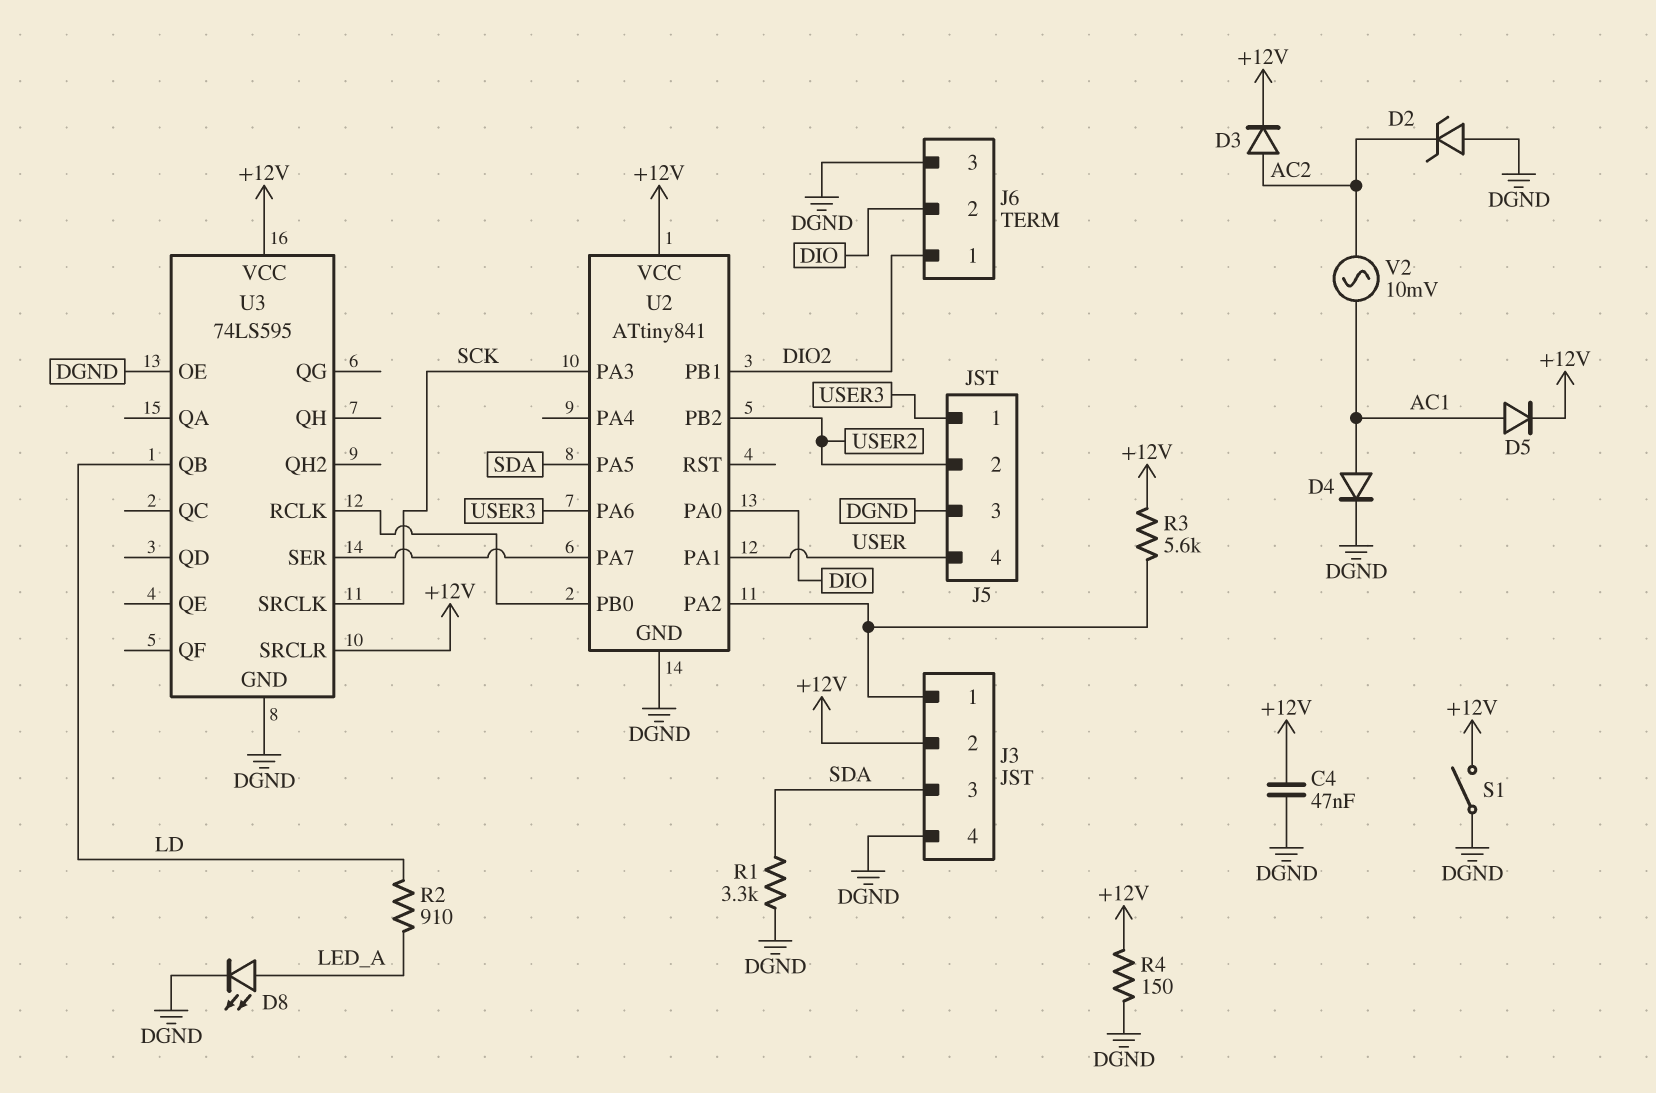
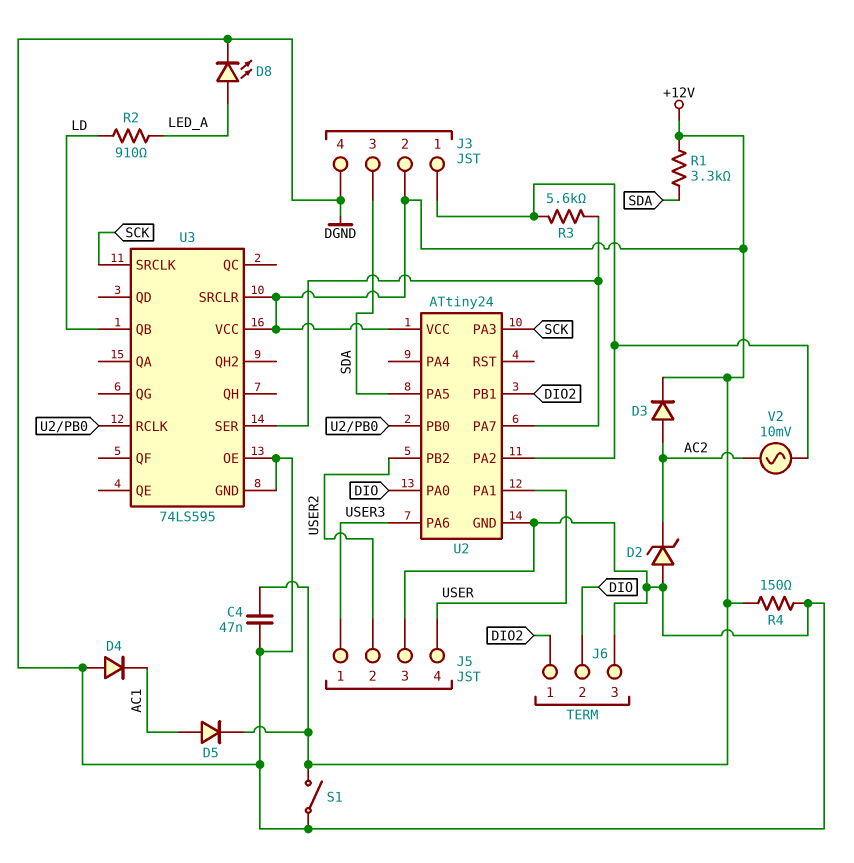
D4: diode (A AC1, K DGND) -> diode (A DGND, K AC1)
R1: 3.3k (DGND, SDA) -> 3.3k (+12V, SDA)
R3: 5.6k (+12V, J3/1) -> 5.6k (J3/1, U2/PA7)
U2: ATtiny841 -> ATtiny24
V2: AC 10mV (AC1, AC2) -> AC 10mV (AC2, J3/1)

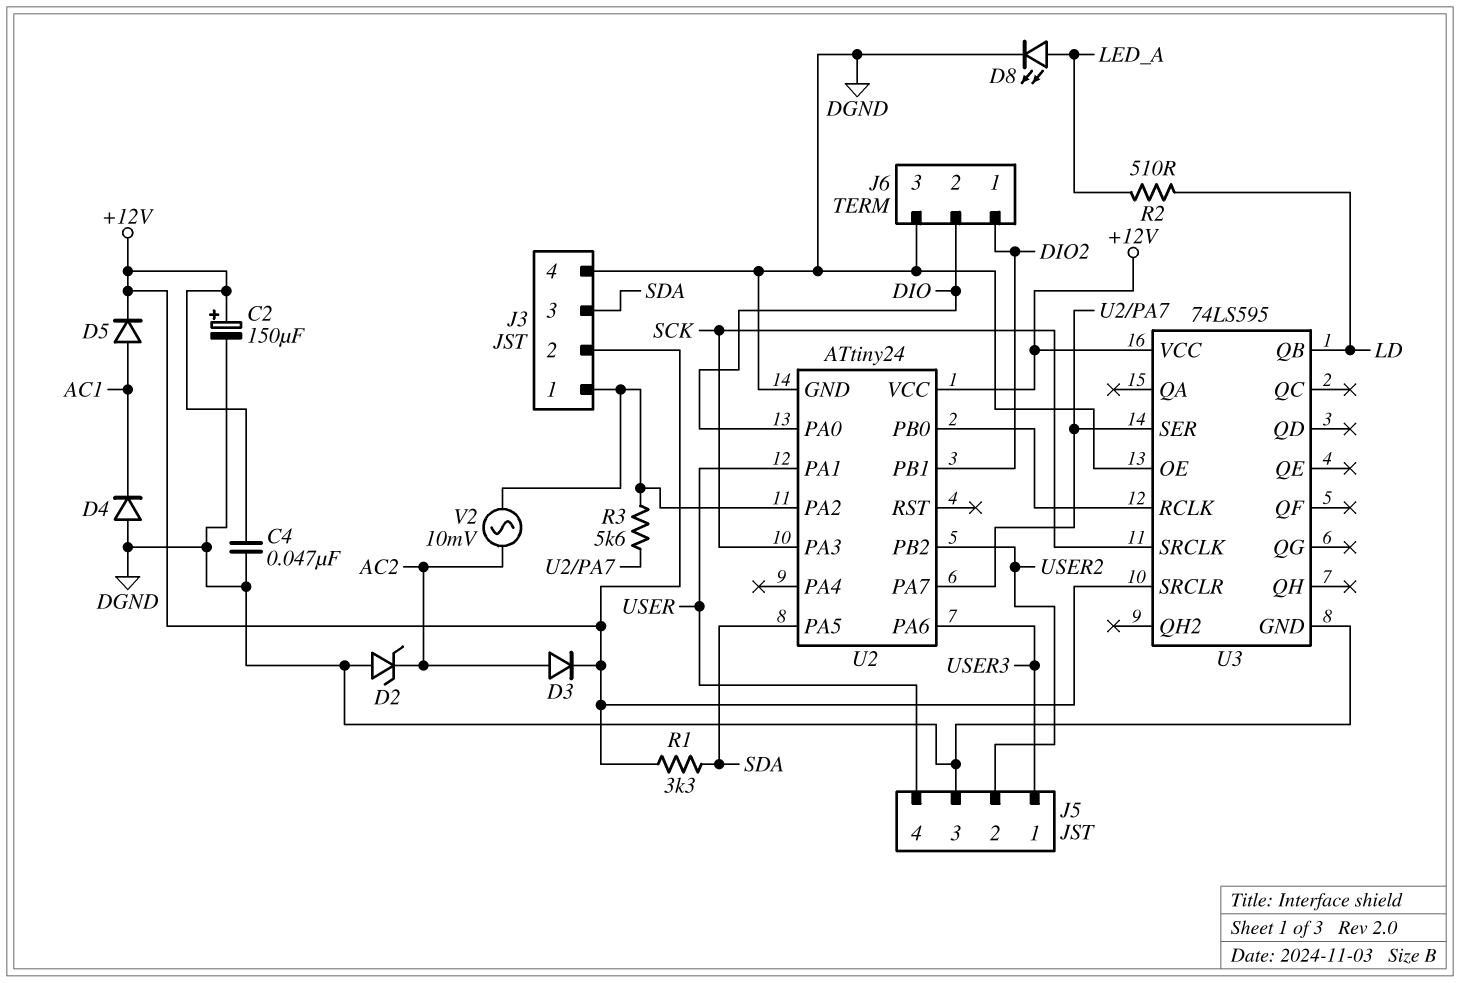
C2: none -> 150uF (plus +12V, minus DGND)
R2: 910 (LD, LED_A) -> 510 (LD, LED_A)
R4: 150 (+12V, DGND) -> none
S1: switch (+12V, DGND) -> none

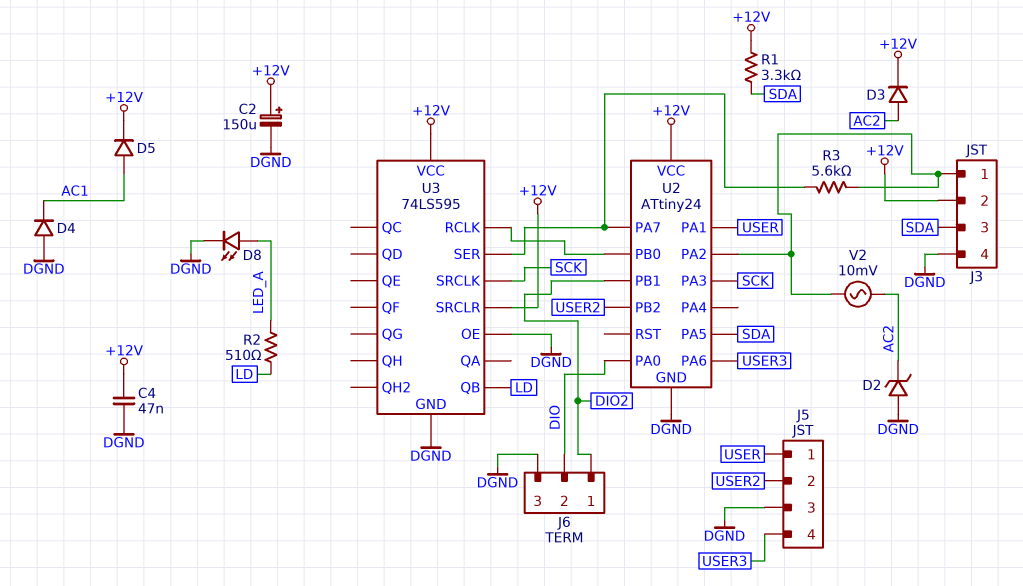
J5 pin 1: USER3 -> USER
J5 pin 4: USER -> USER3

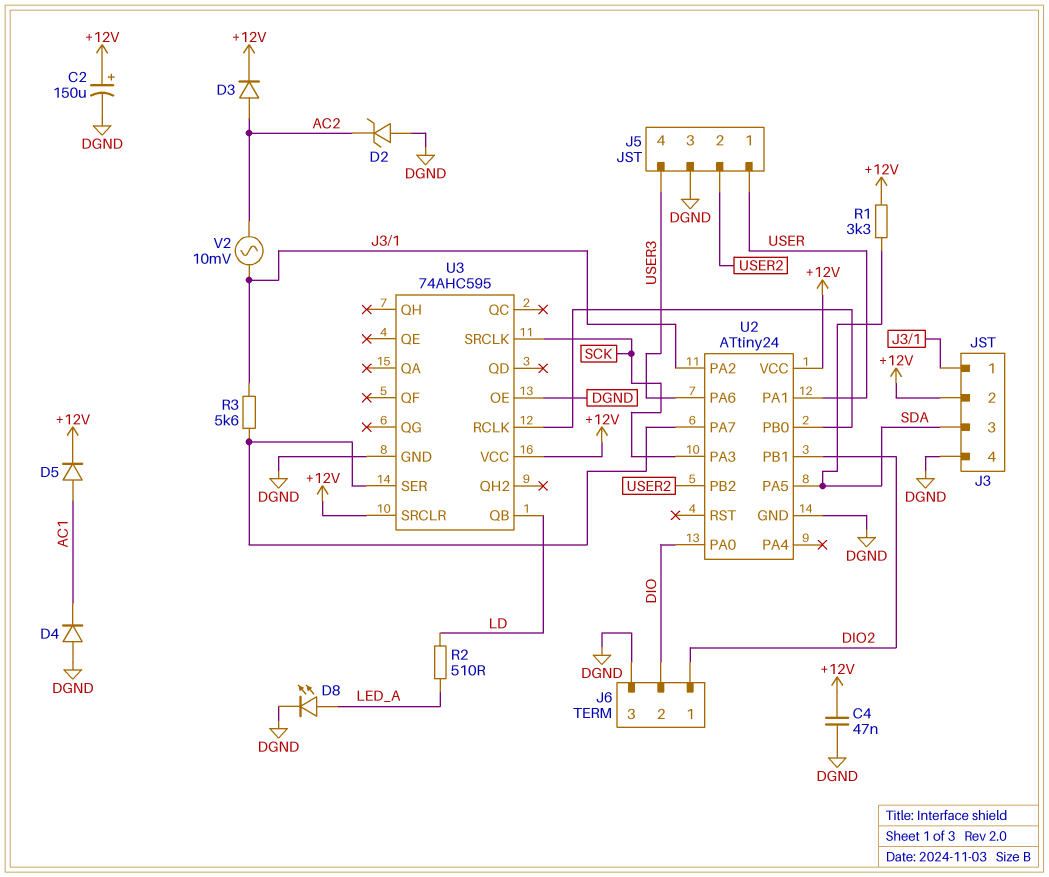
U3: 74LS595 -> 74AHC595

